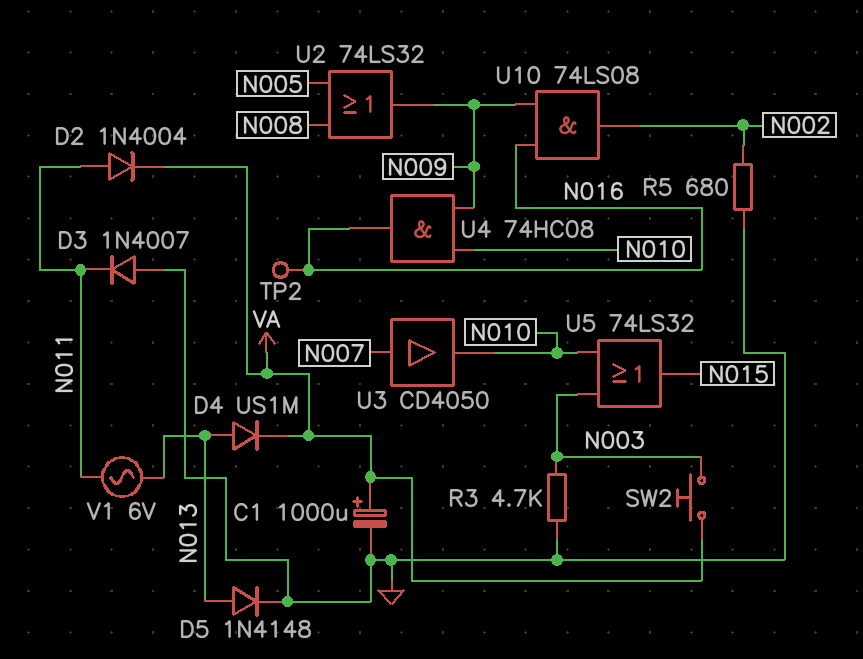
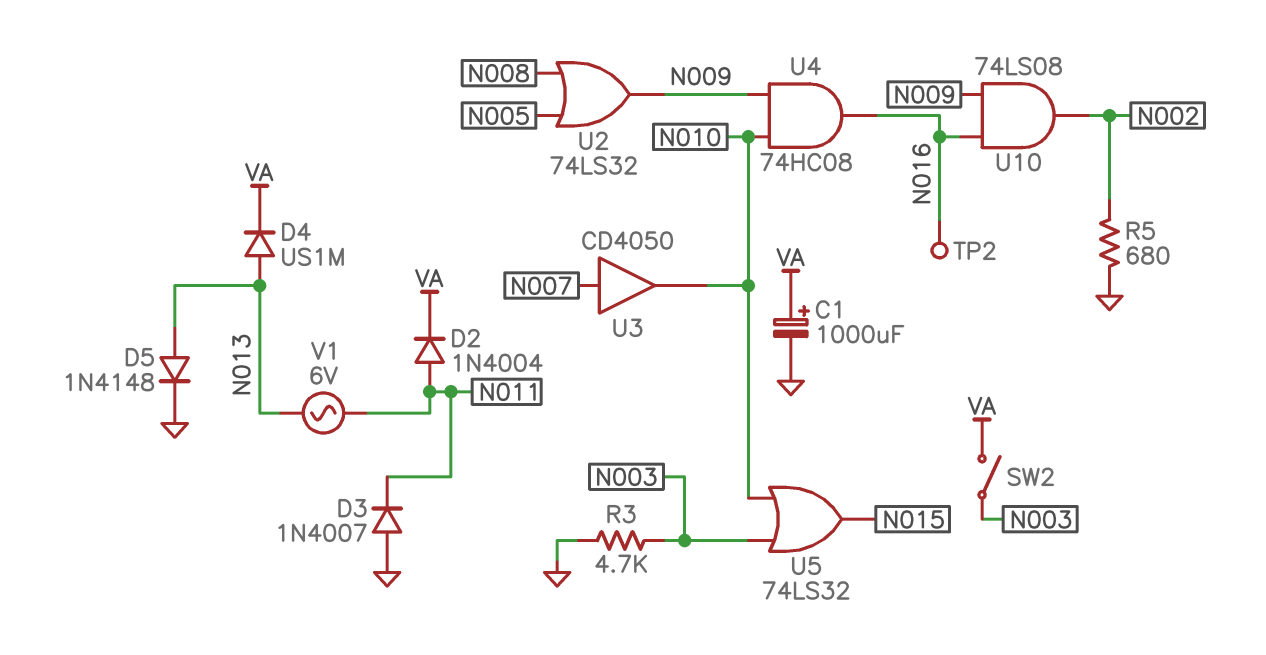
SW2: button (N003, VA) -> switch (N003, VA)

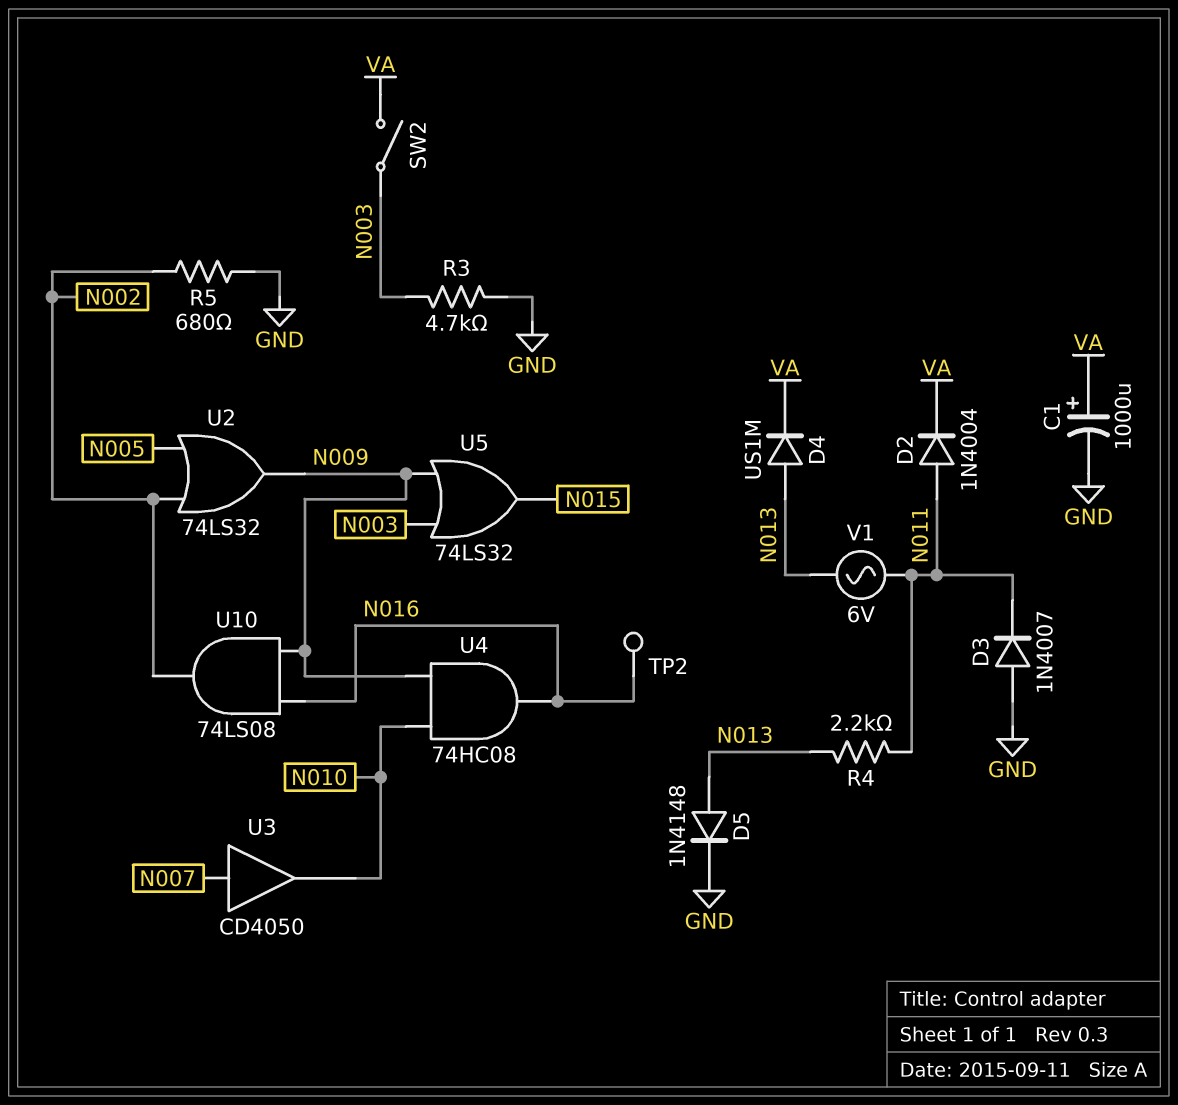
R4: none -> 2.2k (N011, N013)
U2: OR 74LS32 (in N005, in N008, out N009) -> OR 74LS32 (in N002, in N005, out N009)
U5: OR 74LS32 (in N003, in N010, out N015) -> OR 74LS32 (in N003, in N009, out N015)

